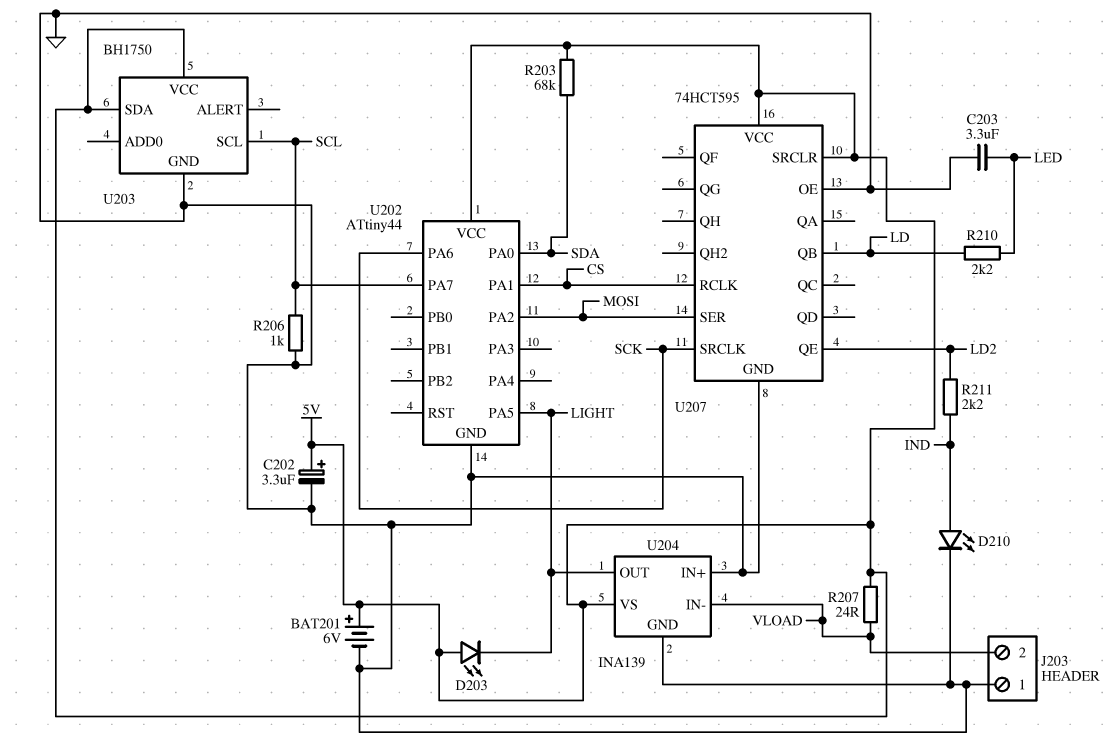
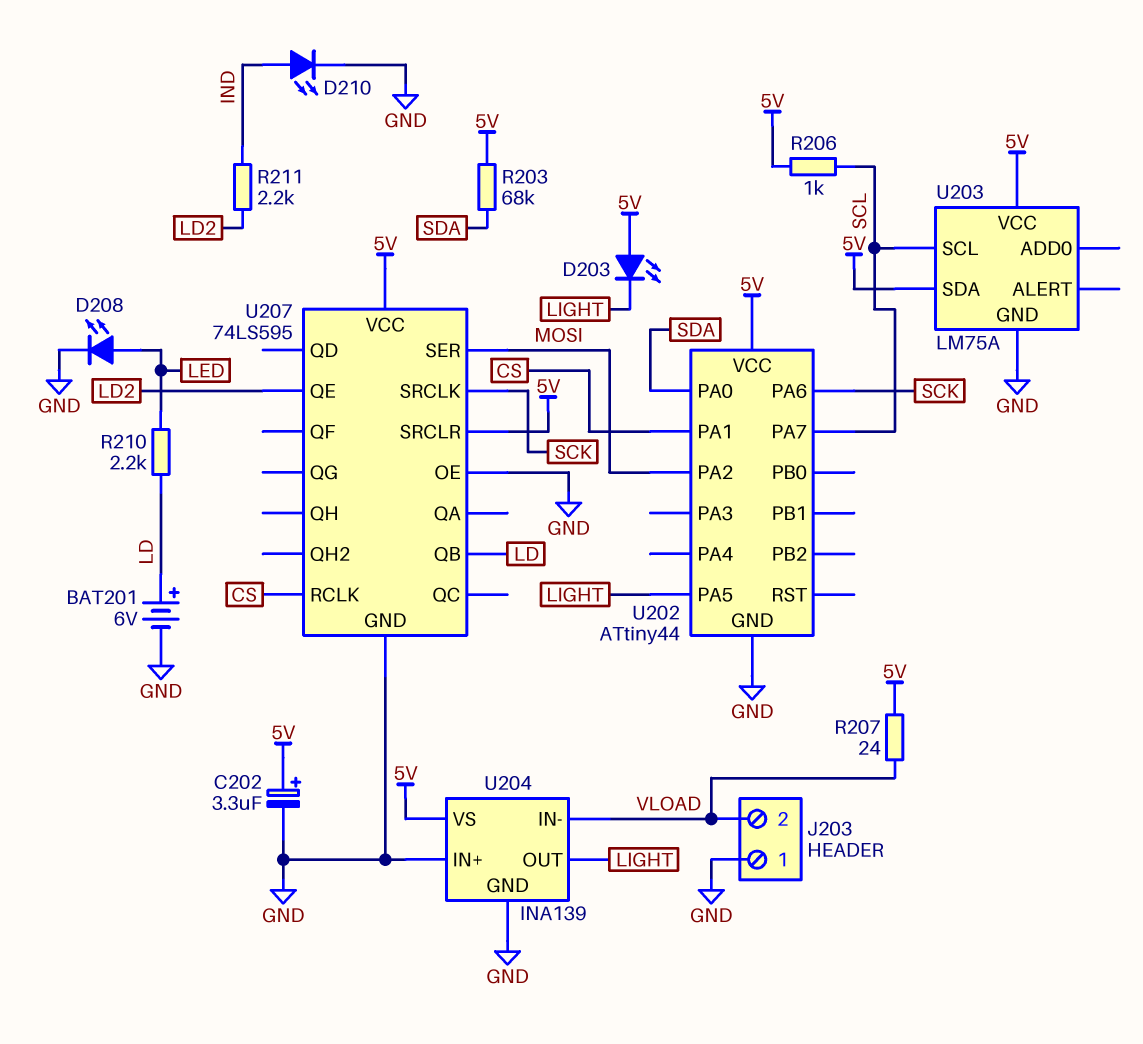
BAT201: 6V (plus 5V, minus GND) -> 6V (plus LD, minus GND)
C203: 3.3uF (GND, LED) -> none
D208: none -> LED (A LED, K GND)
R206: 1k (GND, SCL) -> 1k (5V, SCL)
U203: BH1750 -> LM75A
U207: 74HCT595 -> 74LS595

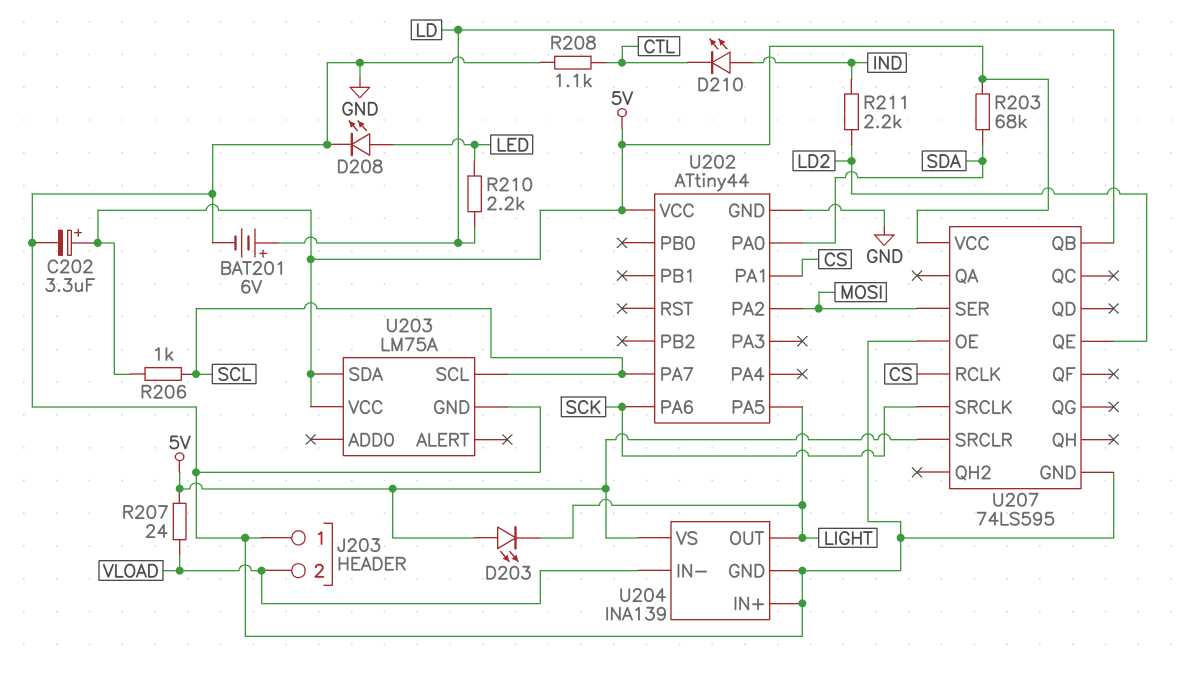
D210: LED (A IND, K GND) -> LED (A IND, K CTL)
R208: none -> 1.1k (CTL, GND)

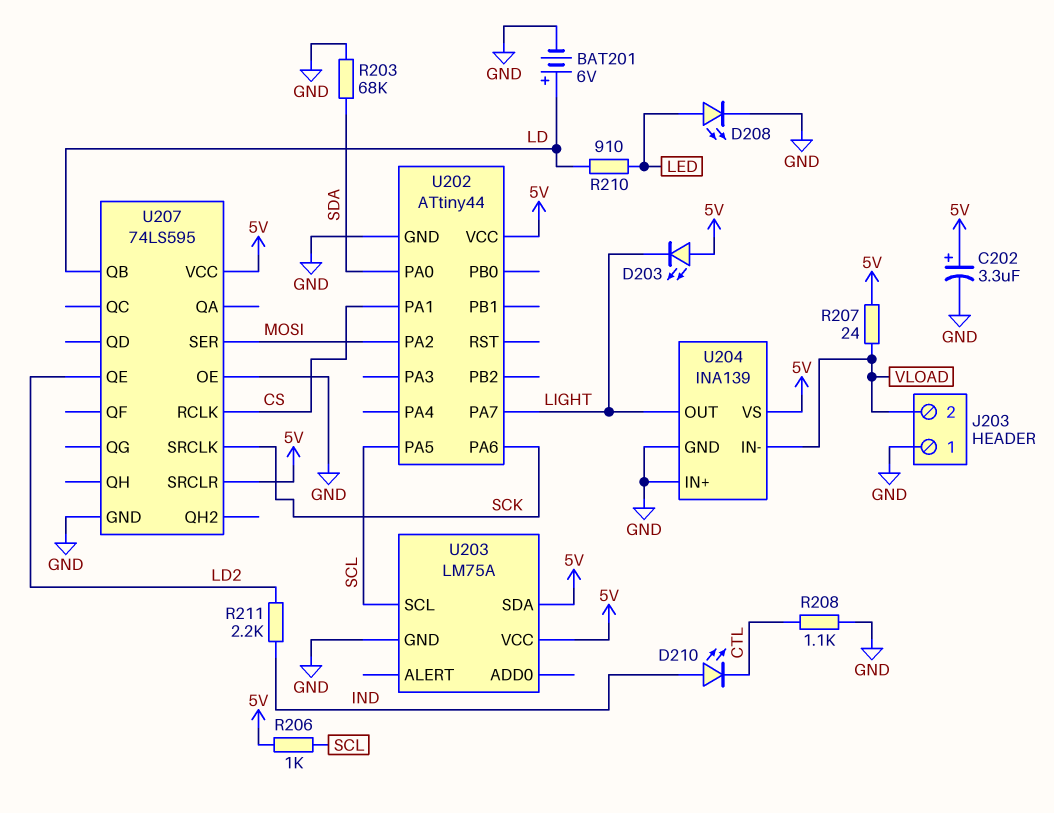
R203: 68k (5V, SDA) -> 68k (GND, SDA)
R210: 2.2k (LD, LED) -> 910 (LD, LED)
U202 pin PA5: LIGHT -> SCL
U202 pin PA7: SCL -> LIGHT

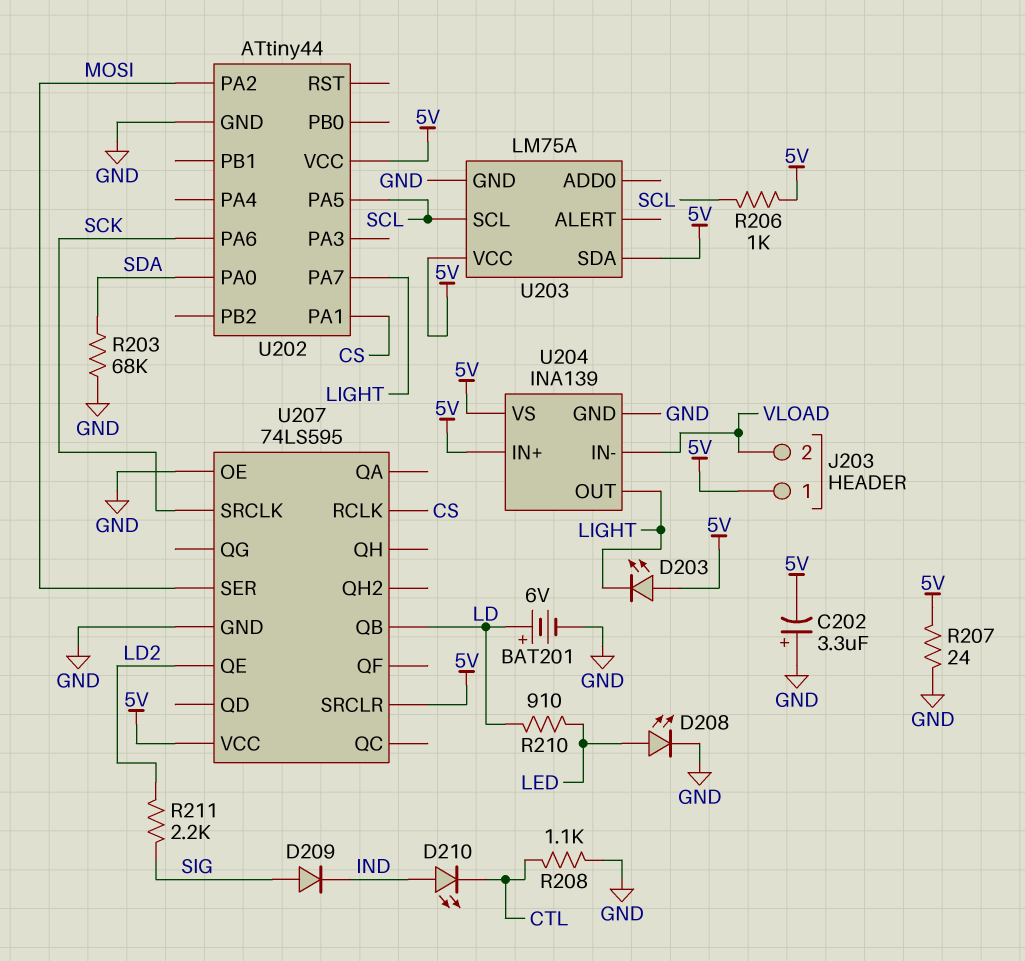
C202: 3.3uF (plus 5V, minus GND) -> 3.3uF (plus GND, minus 5V)
D209: none -> diode (A SIG, K IND)
J203 pin 1: GND -> 5V
R207: 24 (5V, VLOAD) -> 24 (5V, GND)
R211: 2.2k (IND, LD2) -> 2.2k (LD2, SIG)
U204 pin IN+: GND -> 5V

